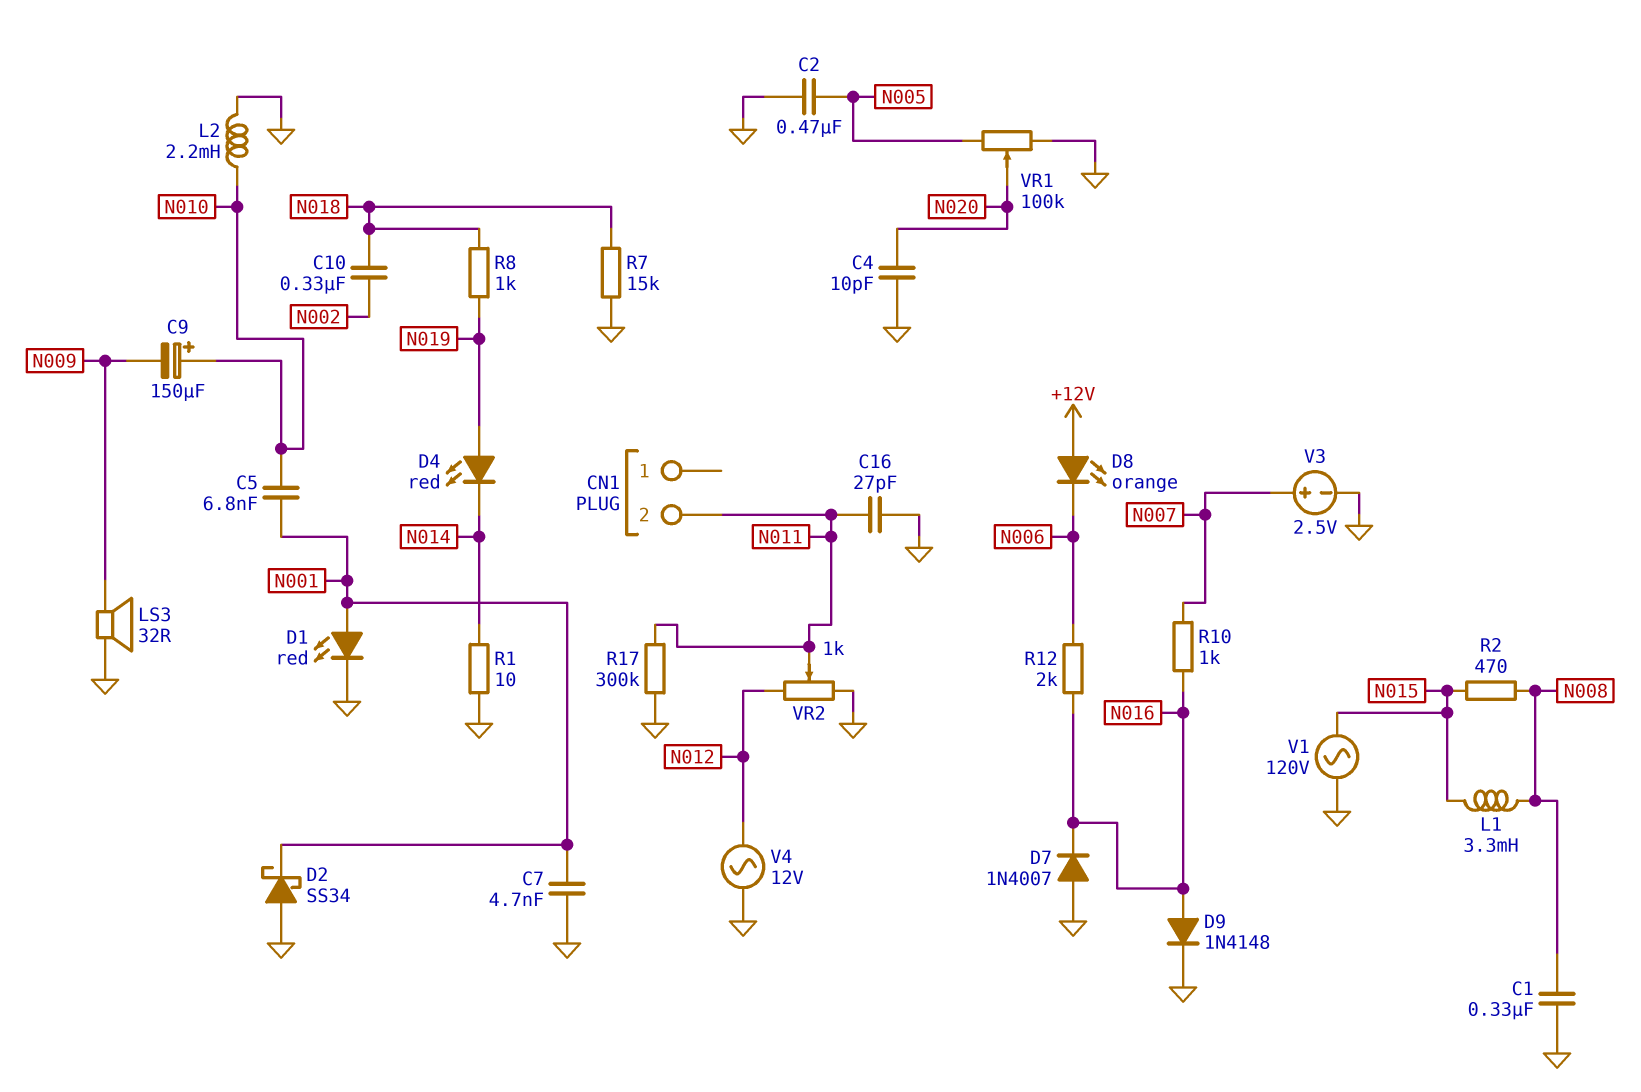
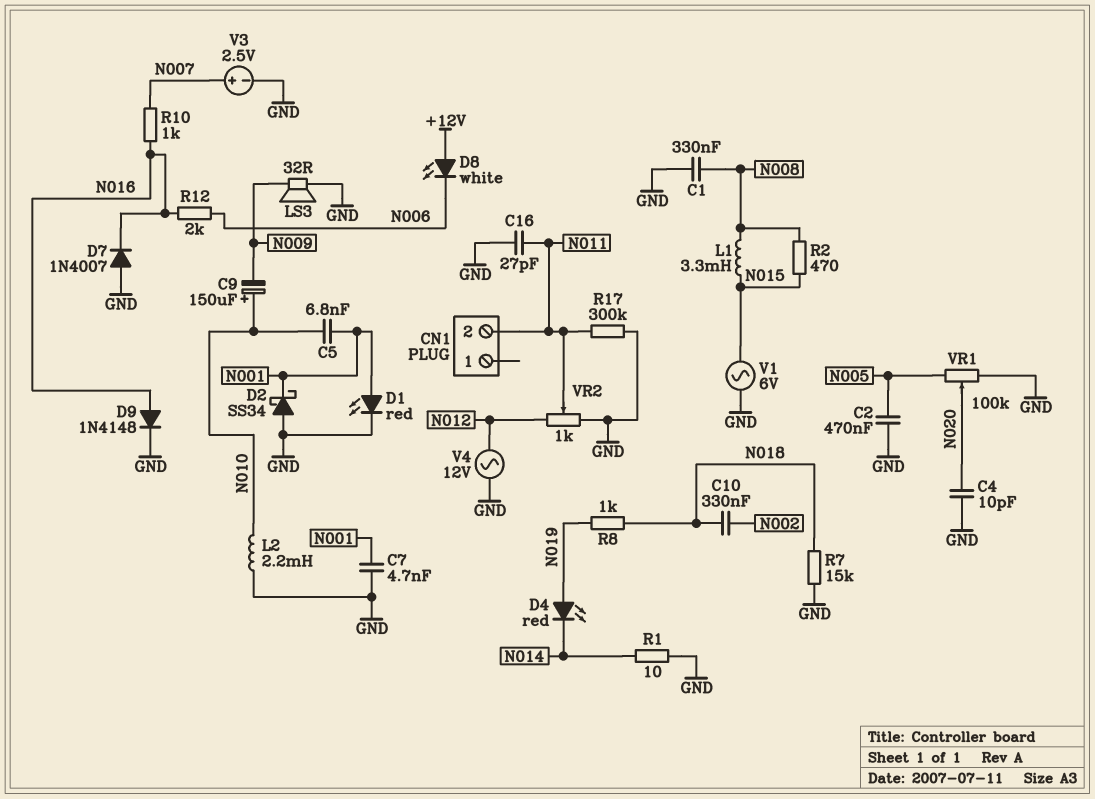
D8: LED orange (A +12V, K N006) -> LED white (A +12V, K N006)
V1: AC 120V (GND, N015) -> AC 6V (GND, N015)

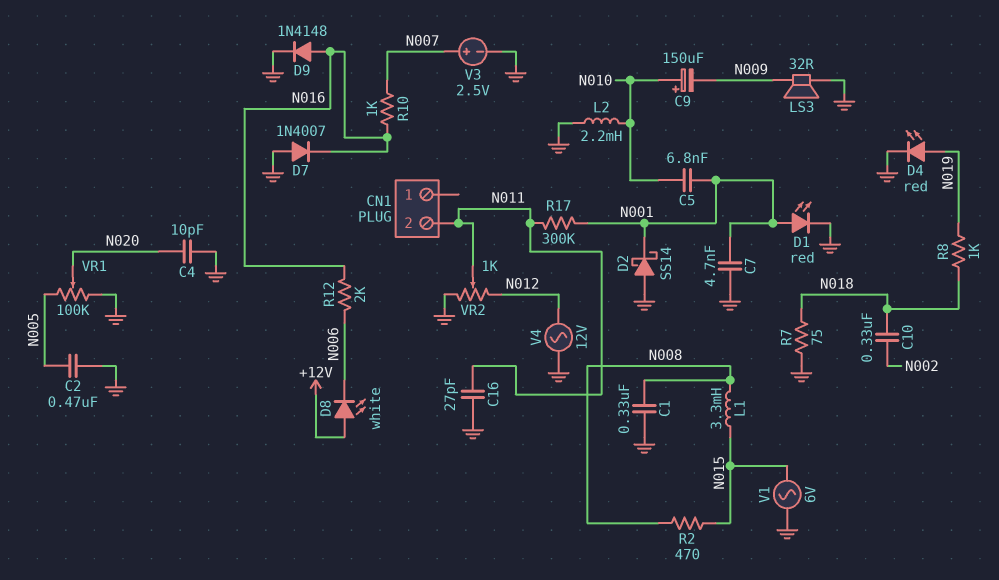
D2: schottky SS34 (A GND, K N001) -> schottky SS14 (A GND, K N001)
D4: LED red (A N019, K N014) -> LED red (A N019, K GND)
R1: 10 (GND, N014) -> none
R7: 15k (GND, N018) -> 75 (GND, N018)
R17: 300k (GND, N011) -> 300k (N001, N011)

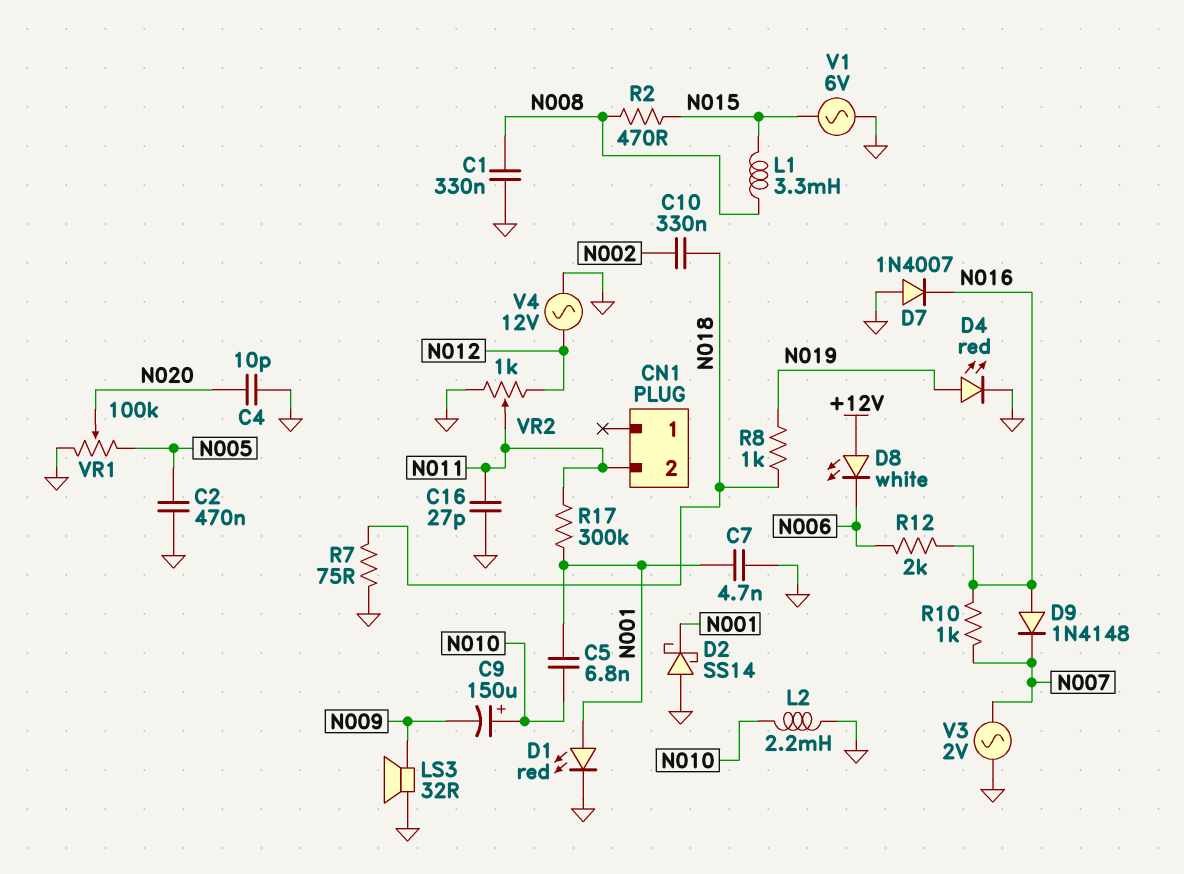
D9: diode 1N4148 (A N016, K GND) -> diode 1N4148 (A N016, K N007)
V3: 2.5V (plus N007, minus GND) -> AC 2V (GND, N007)

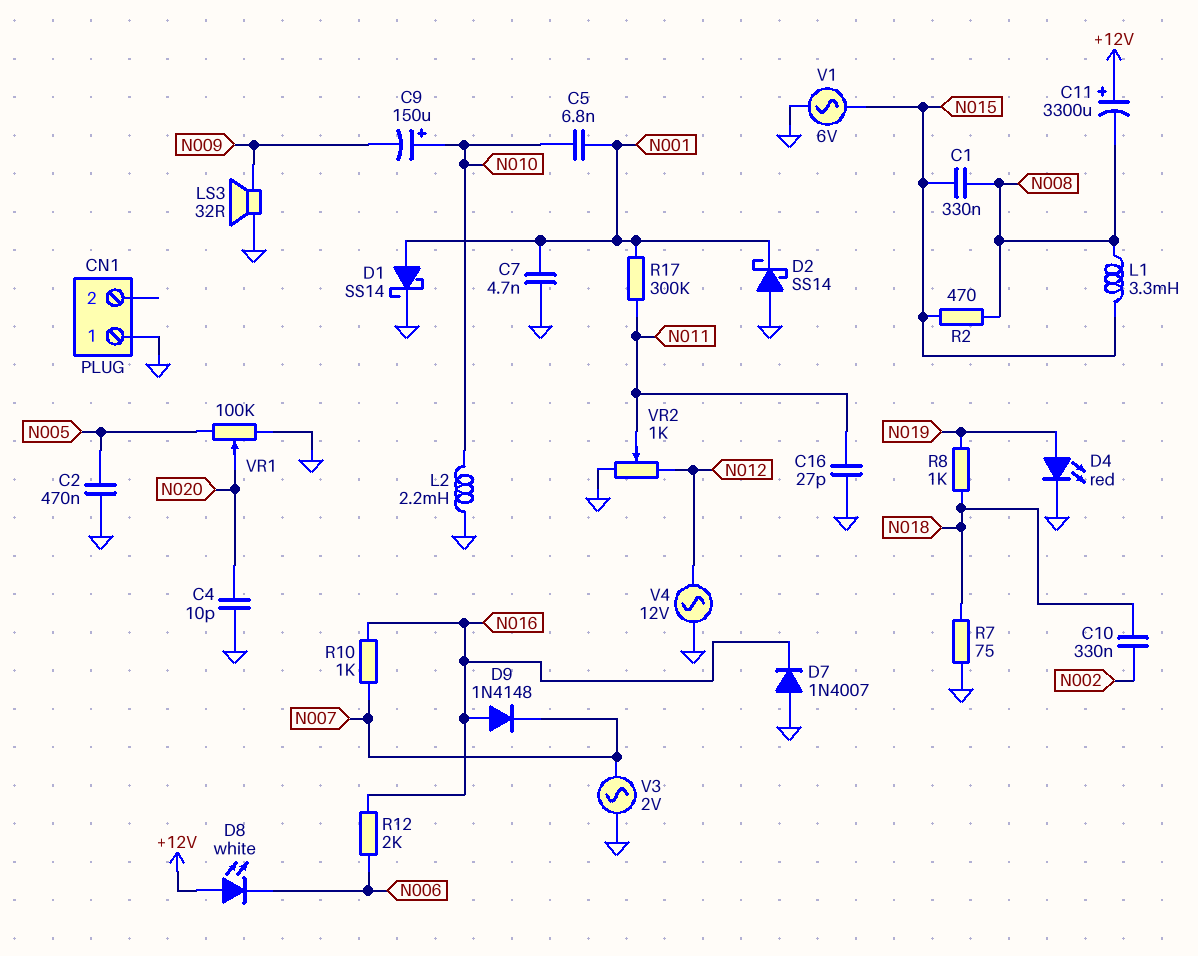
C1: 330nF (GND, N008) -> 330nF (N008, N015)
C11: none -> 3300uF (plus +12V, minus N008)
CN1 pin 1: none -> GND
CN1 pin 2: N011 -> none
D1: LED red (A N001, K GND) -> schottky SS14 (A N001, K GND)

